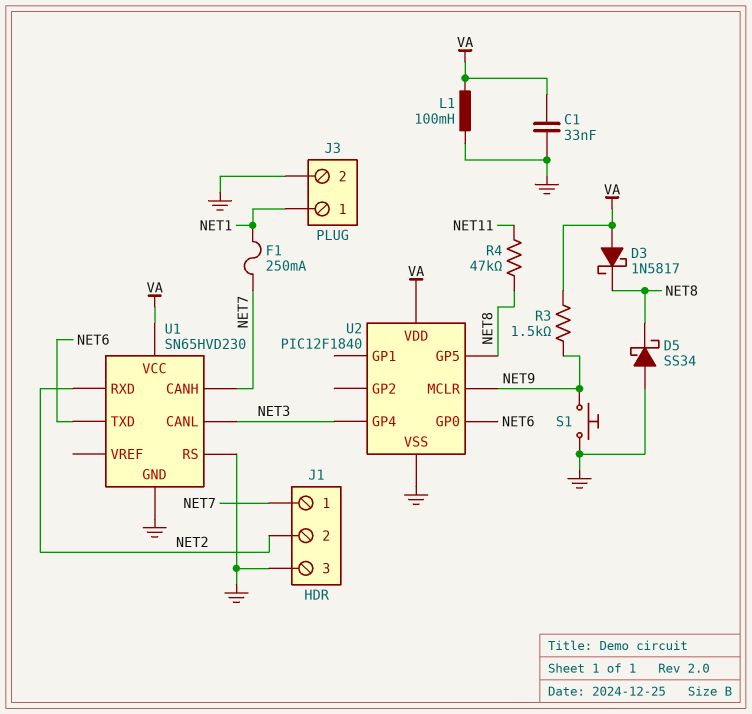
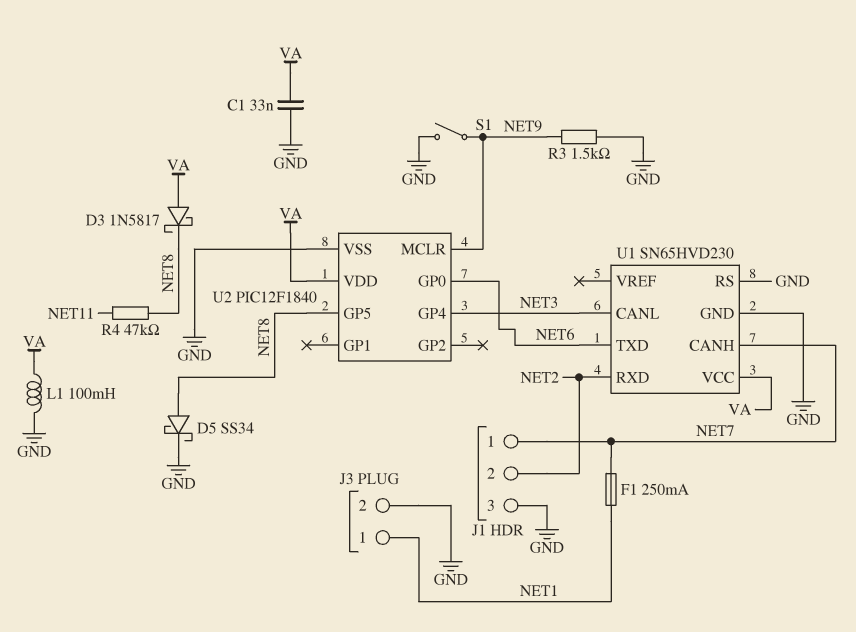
D5: schottky SS34 (A GND, K NET8) -> schottky SS34 (A NET8, K GND)
R3: 1.5k (NET9, VA) -> 1.5k (GND, NET9)
S1: button (GND, NET9) -> switch (GND, NET9)

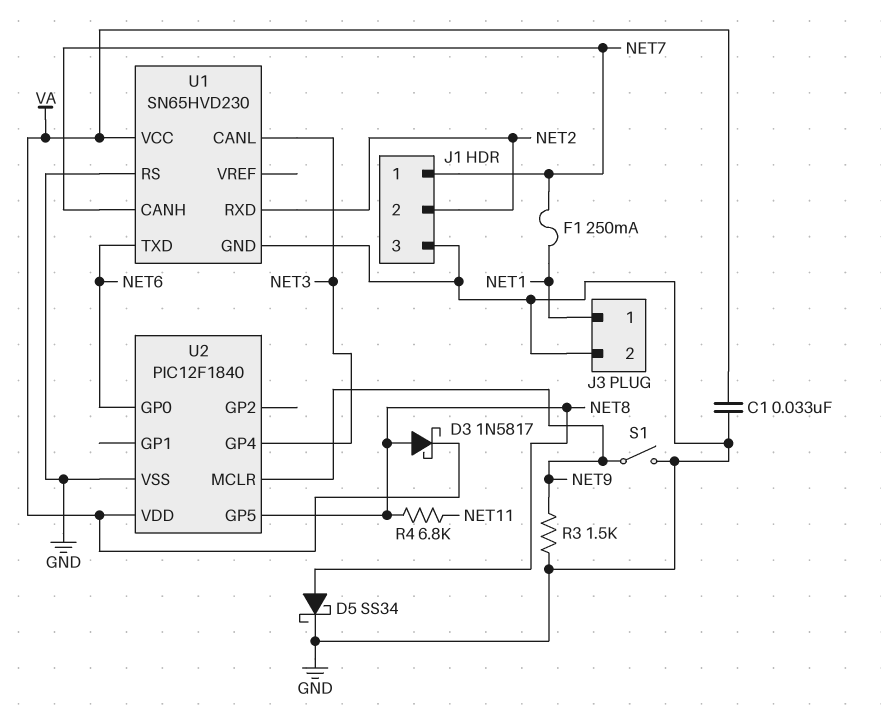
D3: schottky 1N5817 (A VA, K NET8) -> schottky 1N5817 (A NET8, K VA)
L1: 100mH (GND, VA) -> none
R4: 47k (NET8, NET11) -> 6.8k (NET8, NET11)

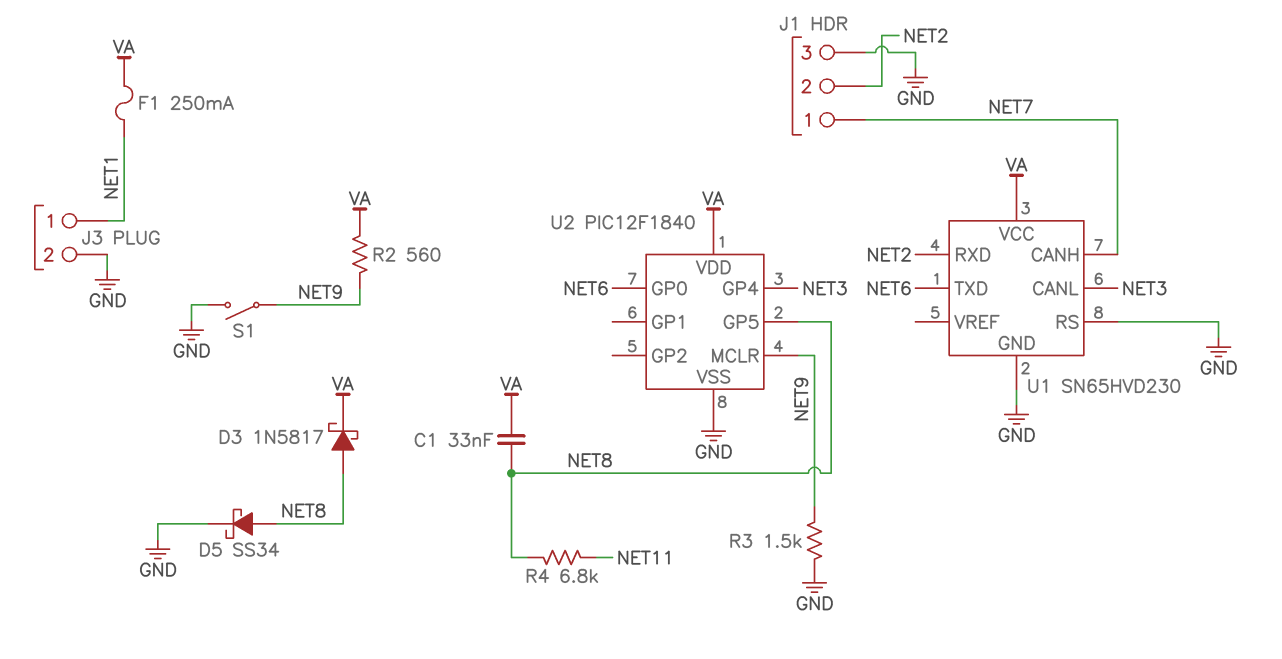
C1: 33nF (GND, VA) -> 33nF (NET8, VA)
F1: 250mA (NET1, NET7) -> 250mA (NET1, VA)
R2: none -> 560 (NET9, VA)

